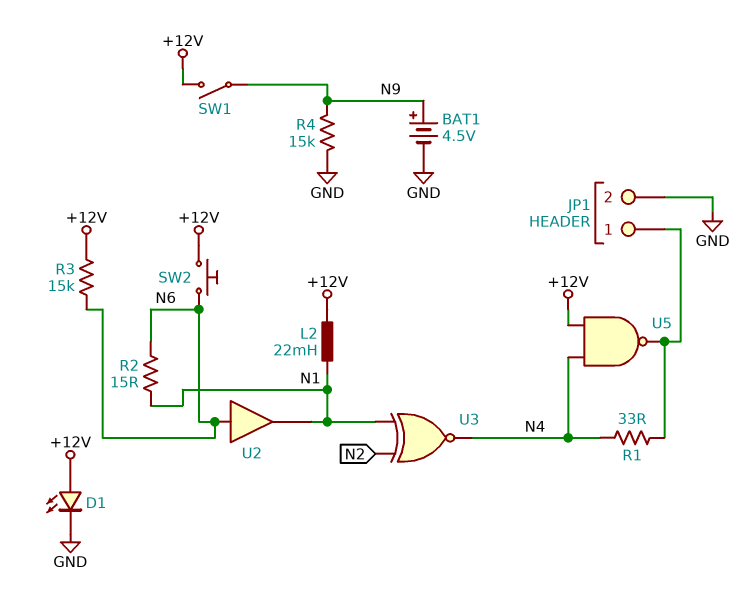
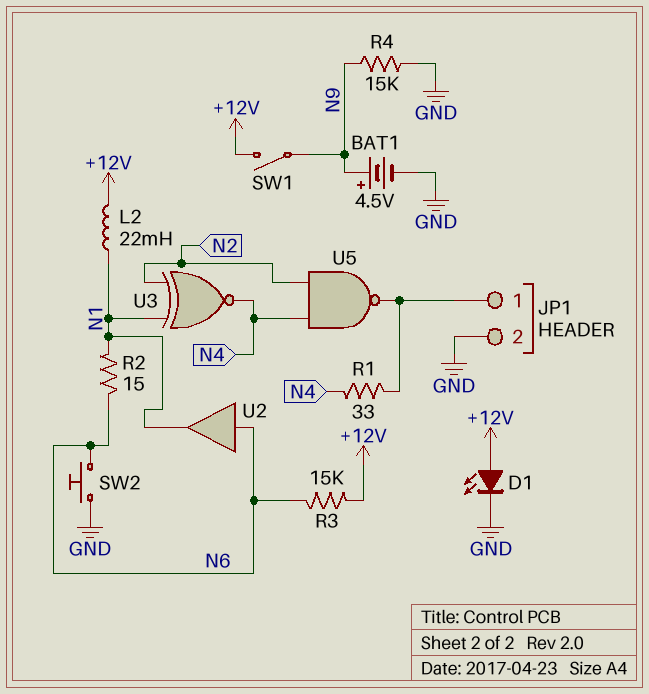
SW2: button (+12V, N6) -> button (GND, N6)
U5: NAND (in +12V, in N4, out JP1/1) -> NAND (in N2, in N4, out JP1/1)

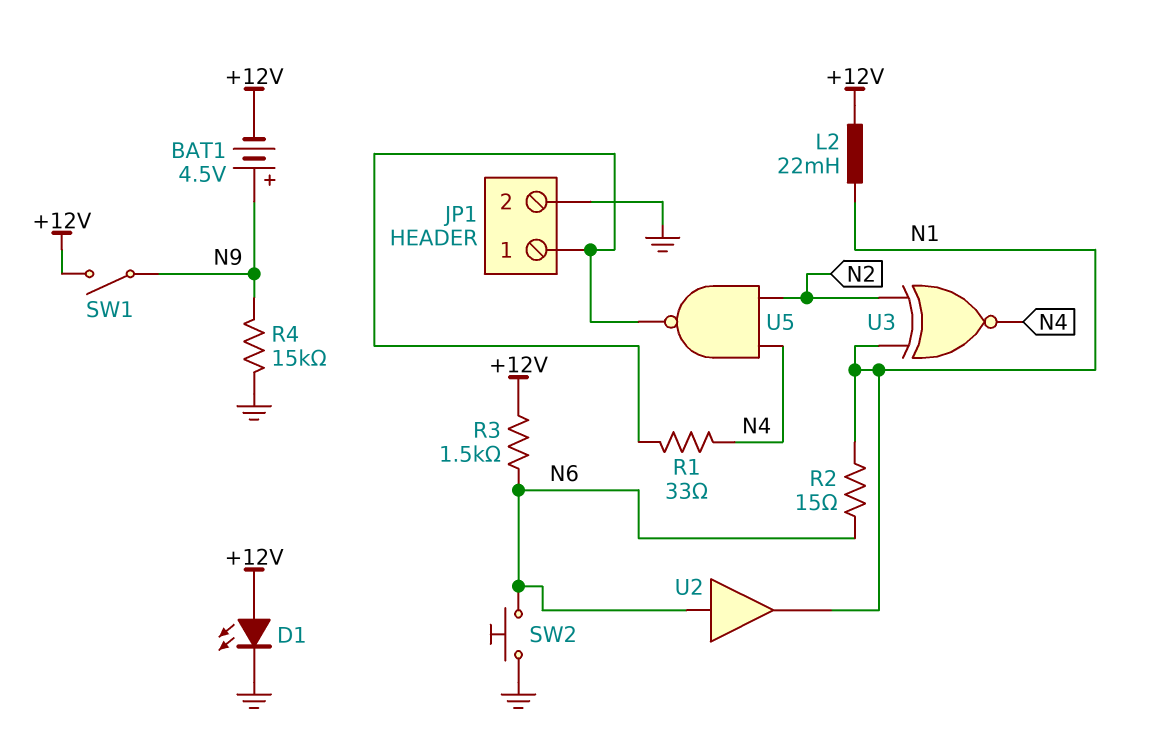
BAT1: 4.5V (plus N9, minus GND) -> 4.5V (plus N9, minus +12V)
R3: 15k (+12V, N6) -> 1.5k (+12V, N6)

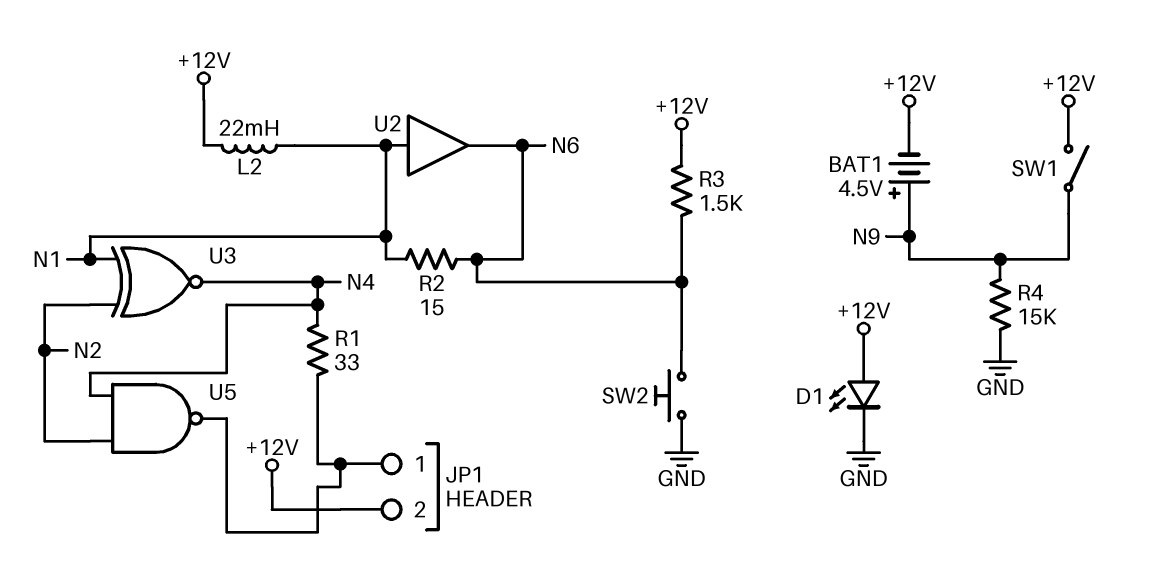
JP1 pin 2: GND -> +12V
U2: buffer (in N6, out N1) -> buffer (in N1, out N6)

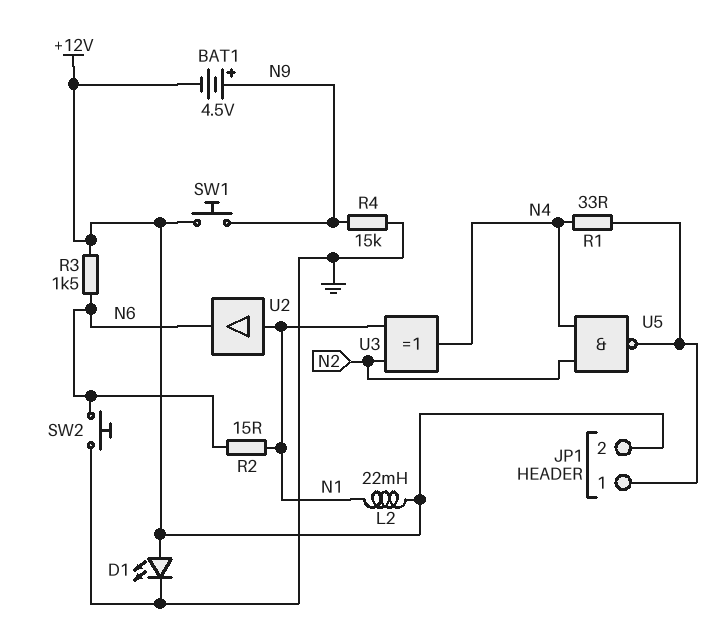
SW1: switch (+12V, N9) -> button (+12V, N9)
U3: XNOR (in N1, in N2, out N4) -> XOR (in N1, in N2, out N4)

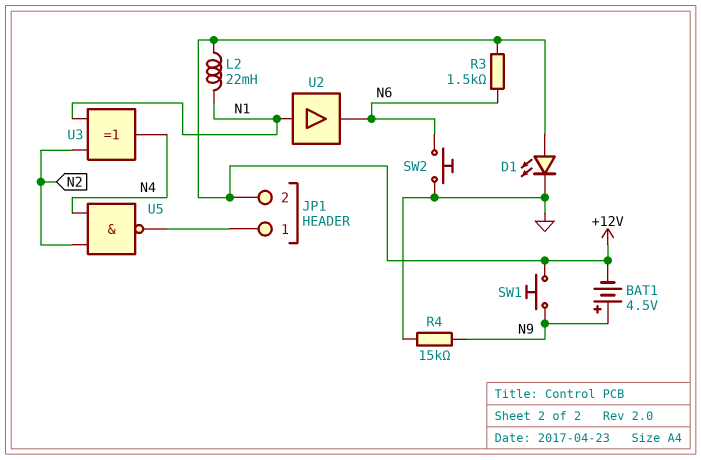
R1: 33 (JP1/1, N4) -> none
R2: 15 (N1, N6) -> none

